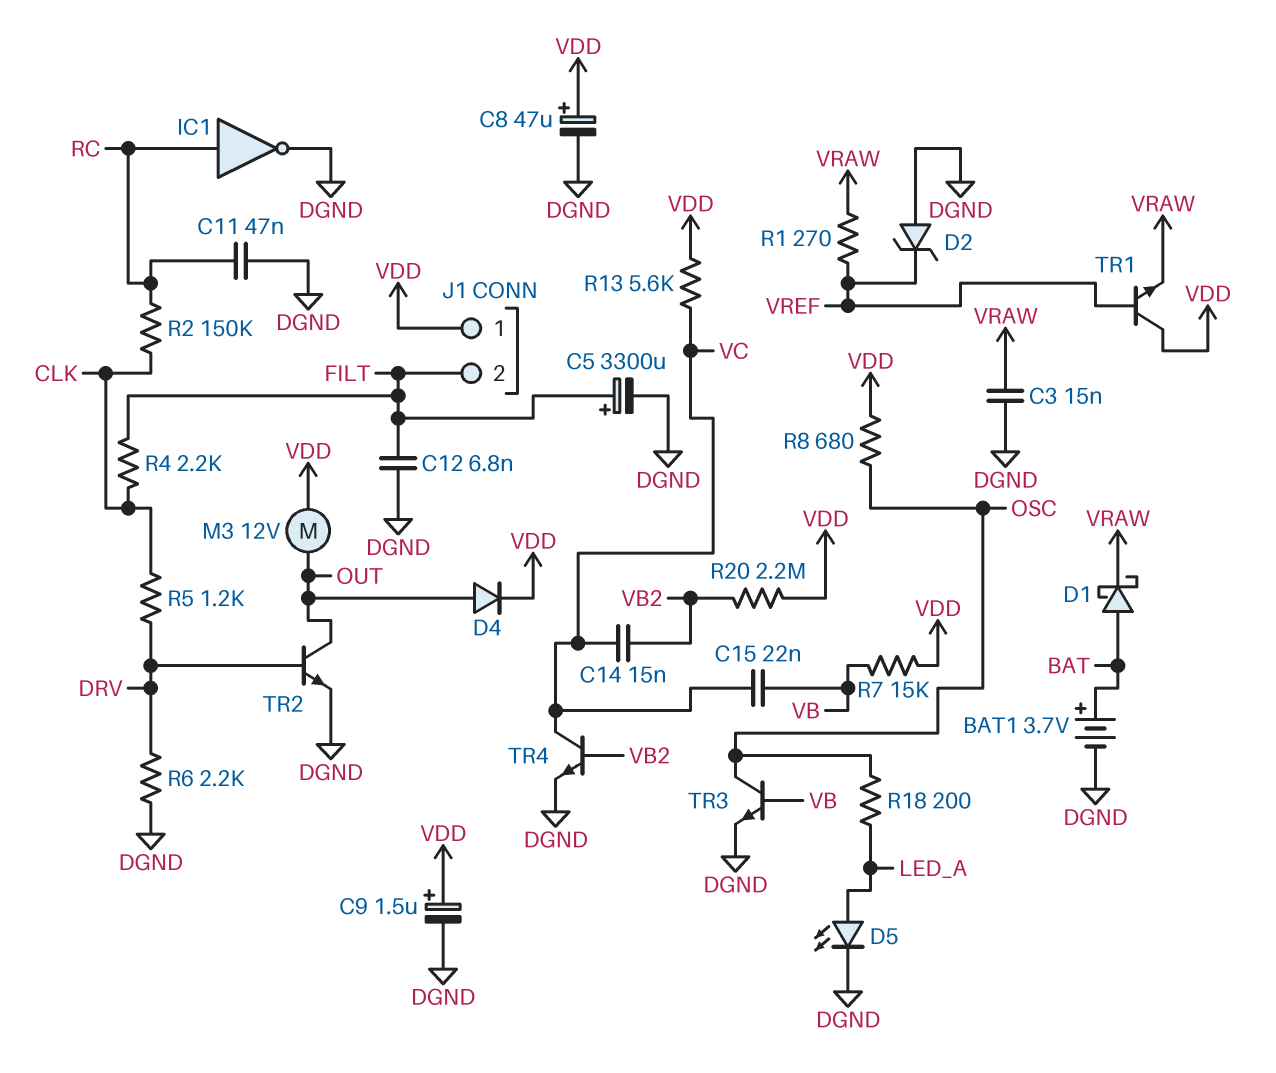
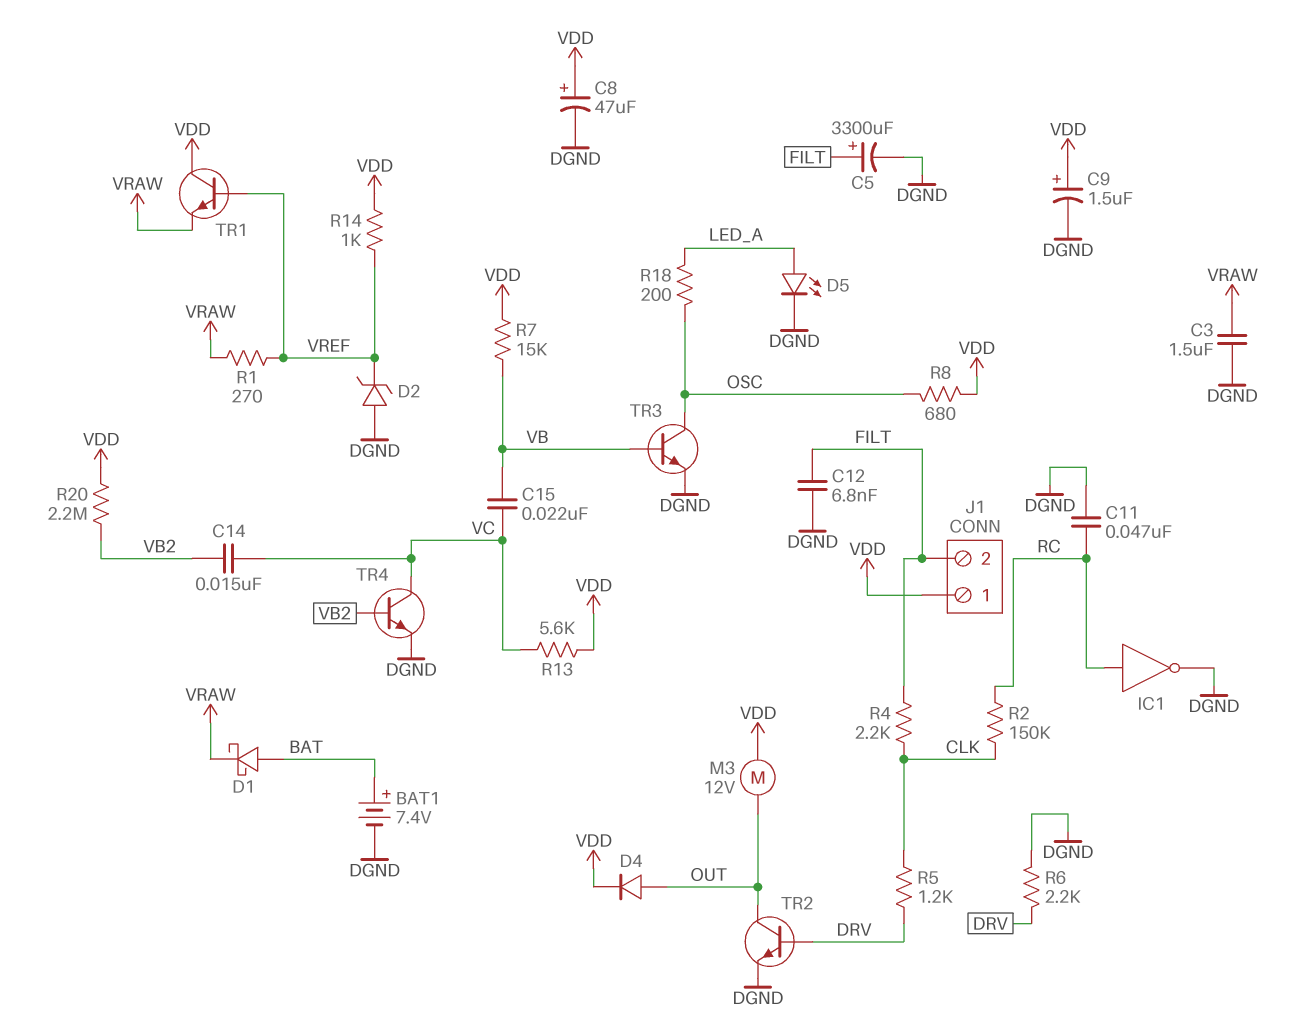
BAT1: 3.7V (plus BAT, minus DGND) -> 7.4V (plus BAT, minus DGND)
C3: 15nF (DGND, VRAW) -> 1.5uF (DGND, VRAW)
R14: none -> 1k (VDD, VREF)

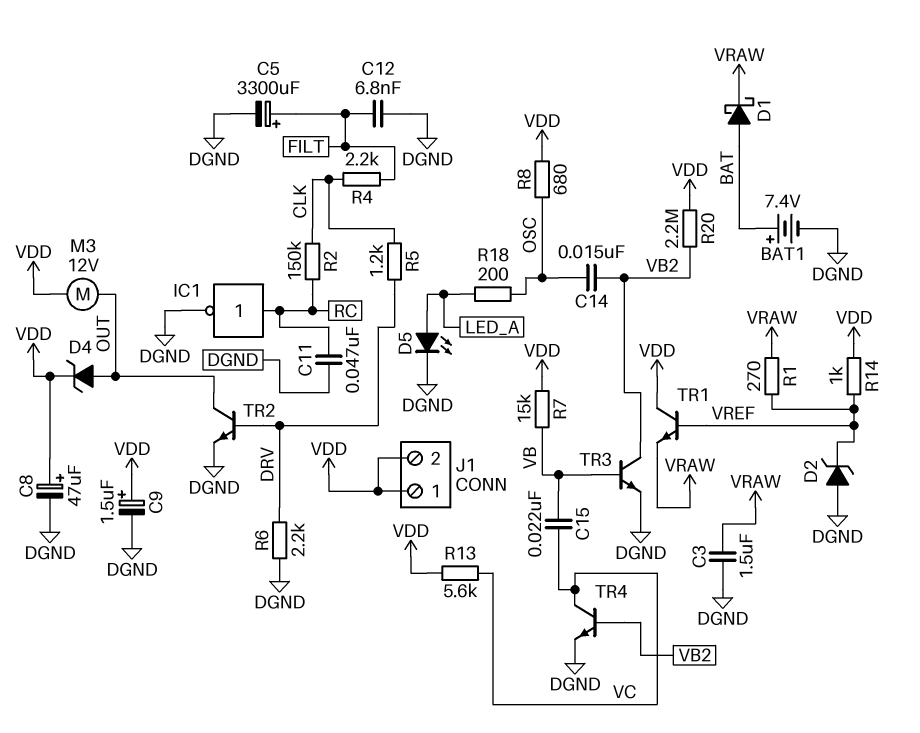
C14: 15nF (VB2, VC) -> 15nF (OSC, VB2)
D4: diode (A OUT, K VDD) -> zener (A OUT, K VDD)
J1 pin 2: FILT -> VDD
TR3: NPN (B VB, C OSC, E DGND) -> NPN (B VB, C VB2, E DGND)

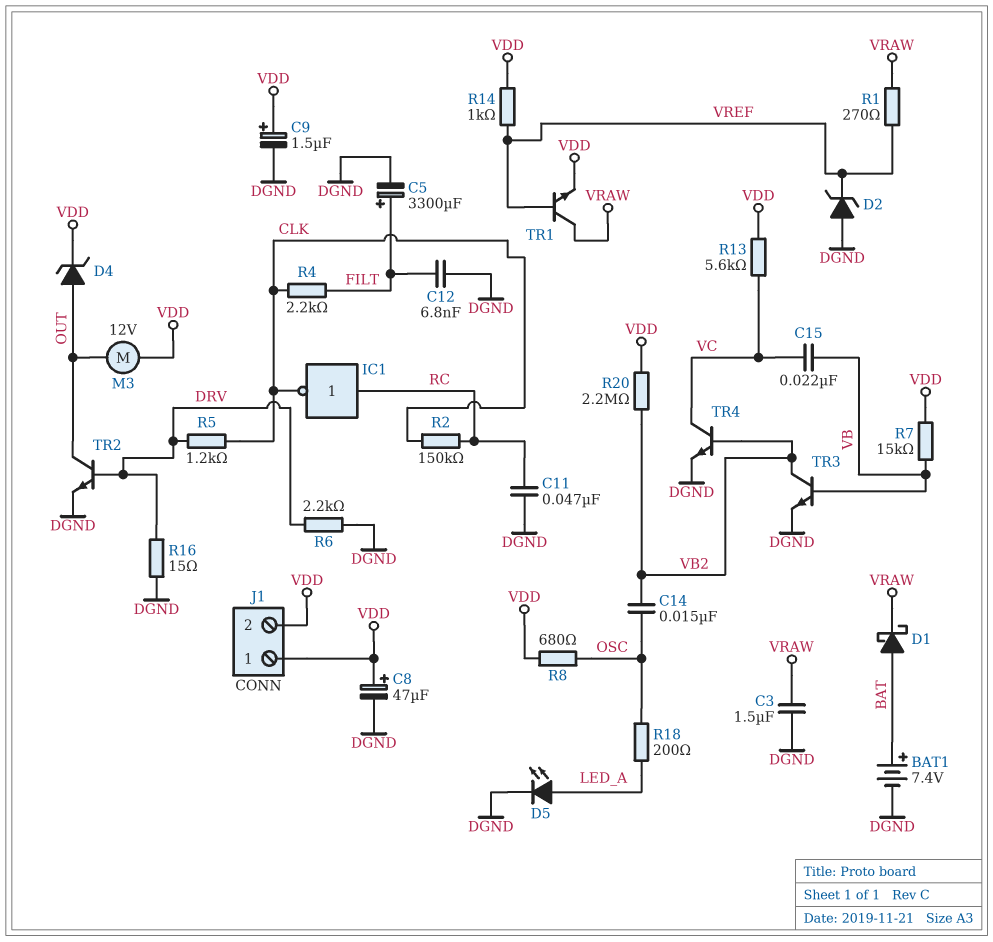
IC1: NOT (in RC, out DGND) -> NOT (in RC, out CLK)
R16: none -> 15 (DGND, DRV)
TR1: NPN (B VREF, C VDD, E VRAW) -> NPN (B VREF, C VRAW, E VDD)

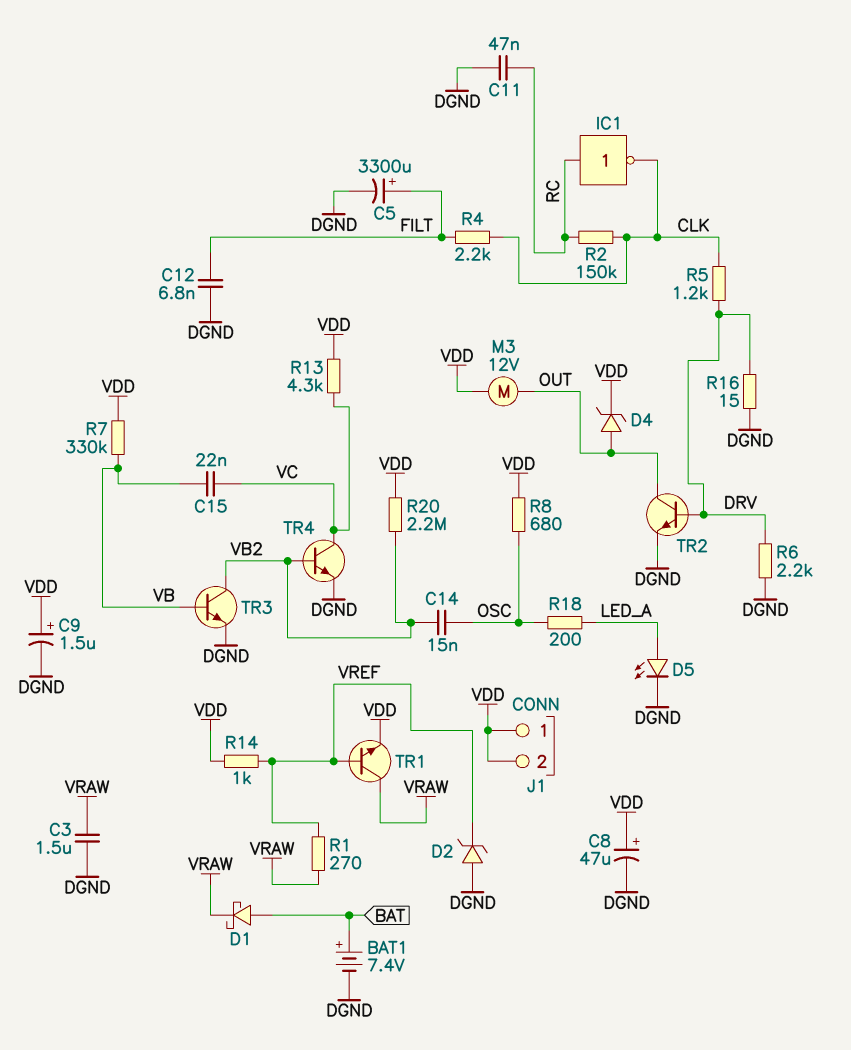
R7: 15k (VB, VDD) -> 330k (VB, VDD)
R13: 5.6k (VC, VDD) -> 4.3k (VC, VDD)

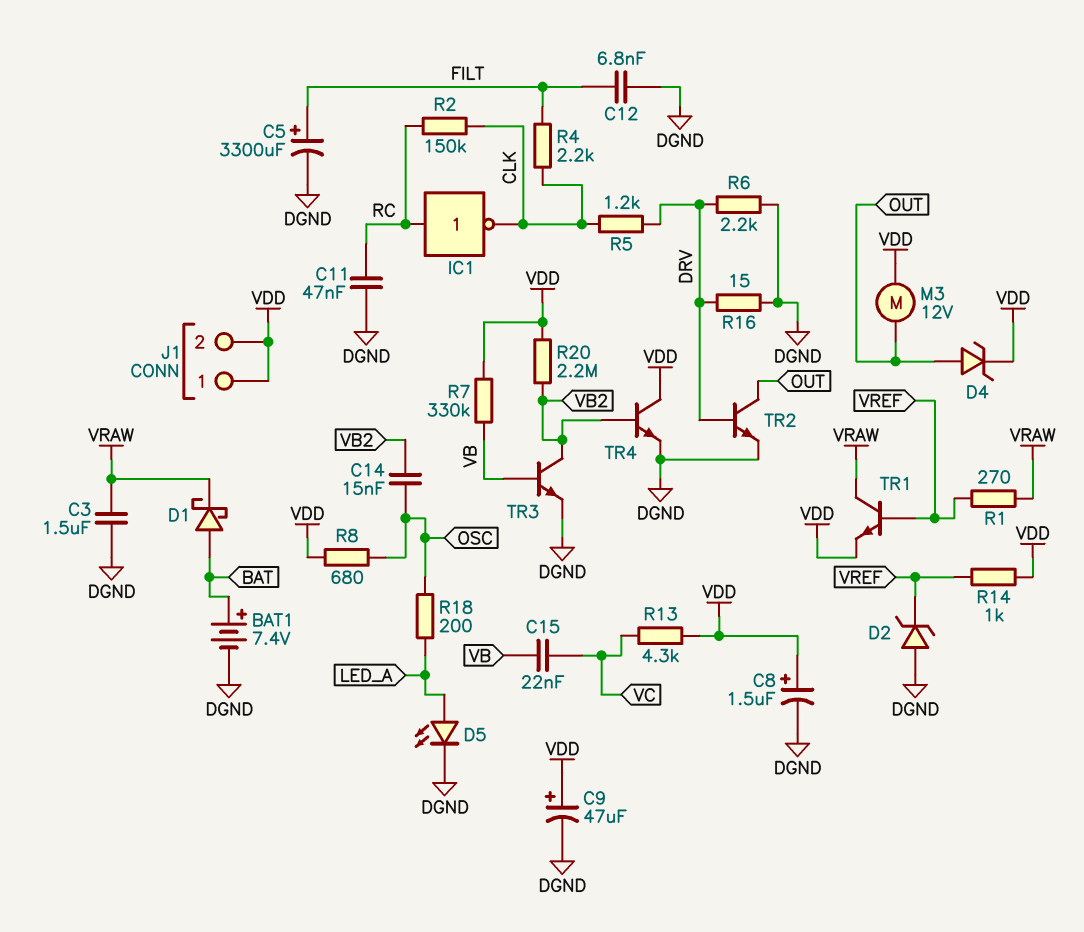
C8: 47uF (plus VDD, minus DGND) -> 1.5uF (plus VDD, minus DGND)
C9: 1.5uF (plus VDD, minus DGND) -> 47uF (plus VDD, minus DGND)
TR4: NPN (B VB2, C VC, E DGND) -> NPN (B VB2, C VDD, E DGND)

